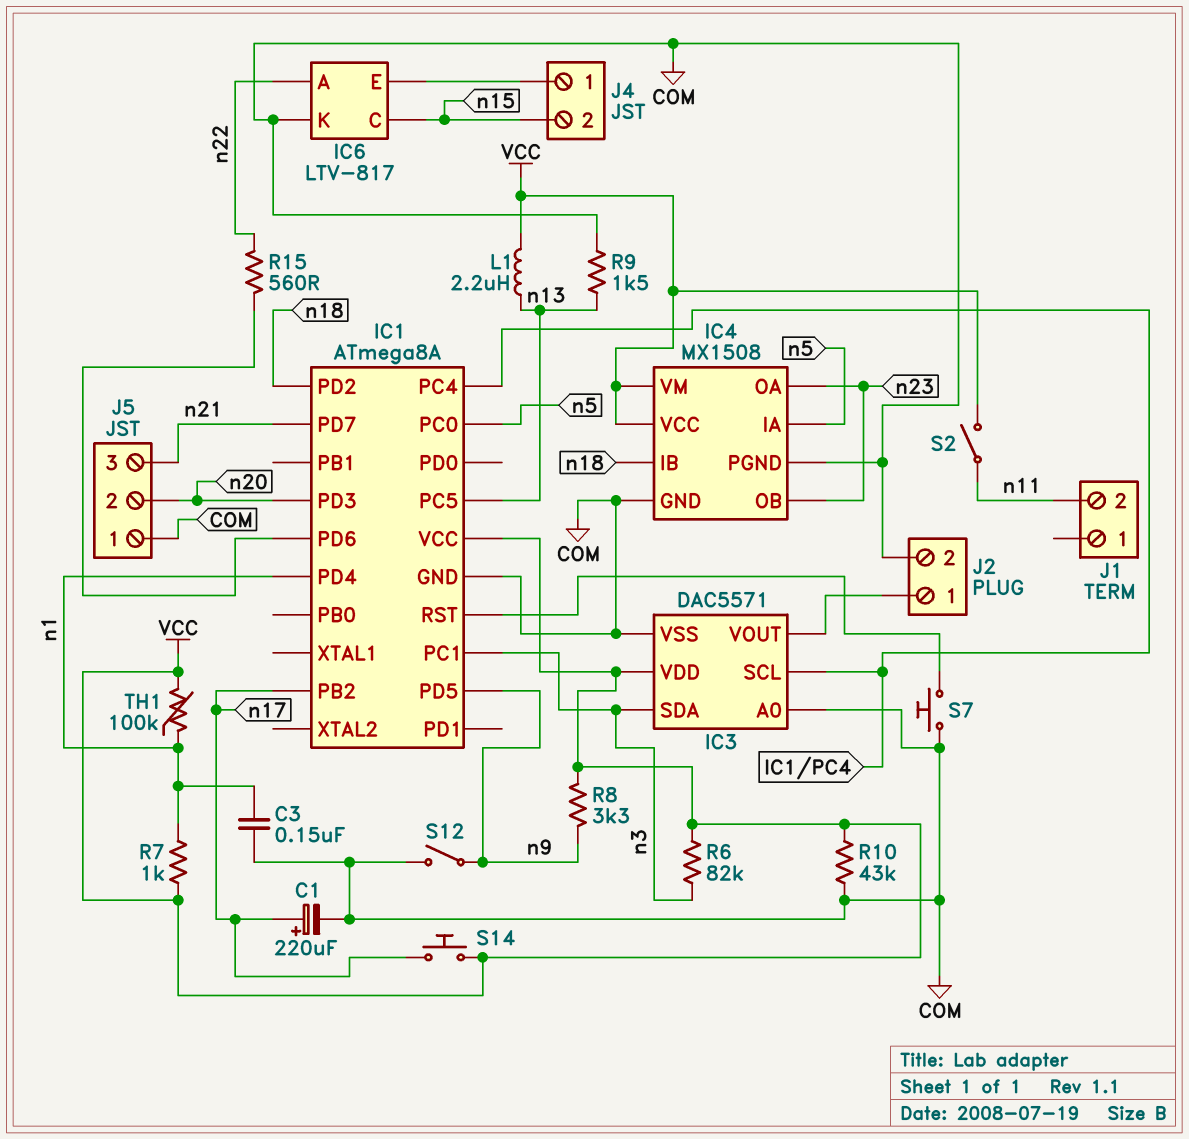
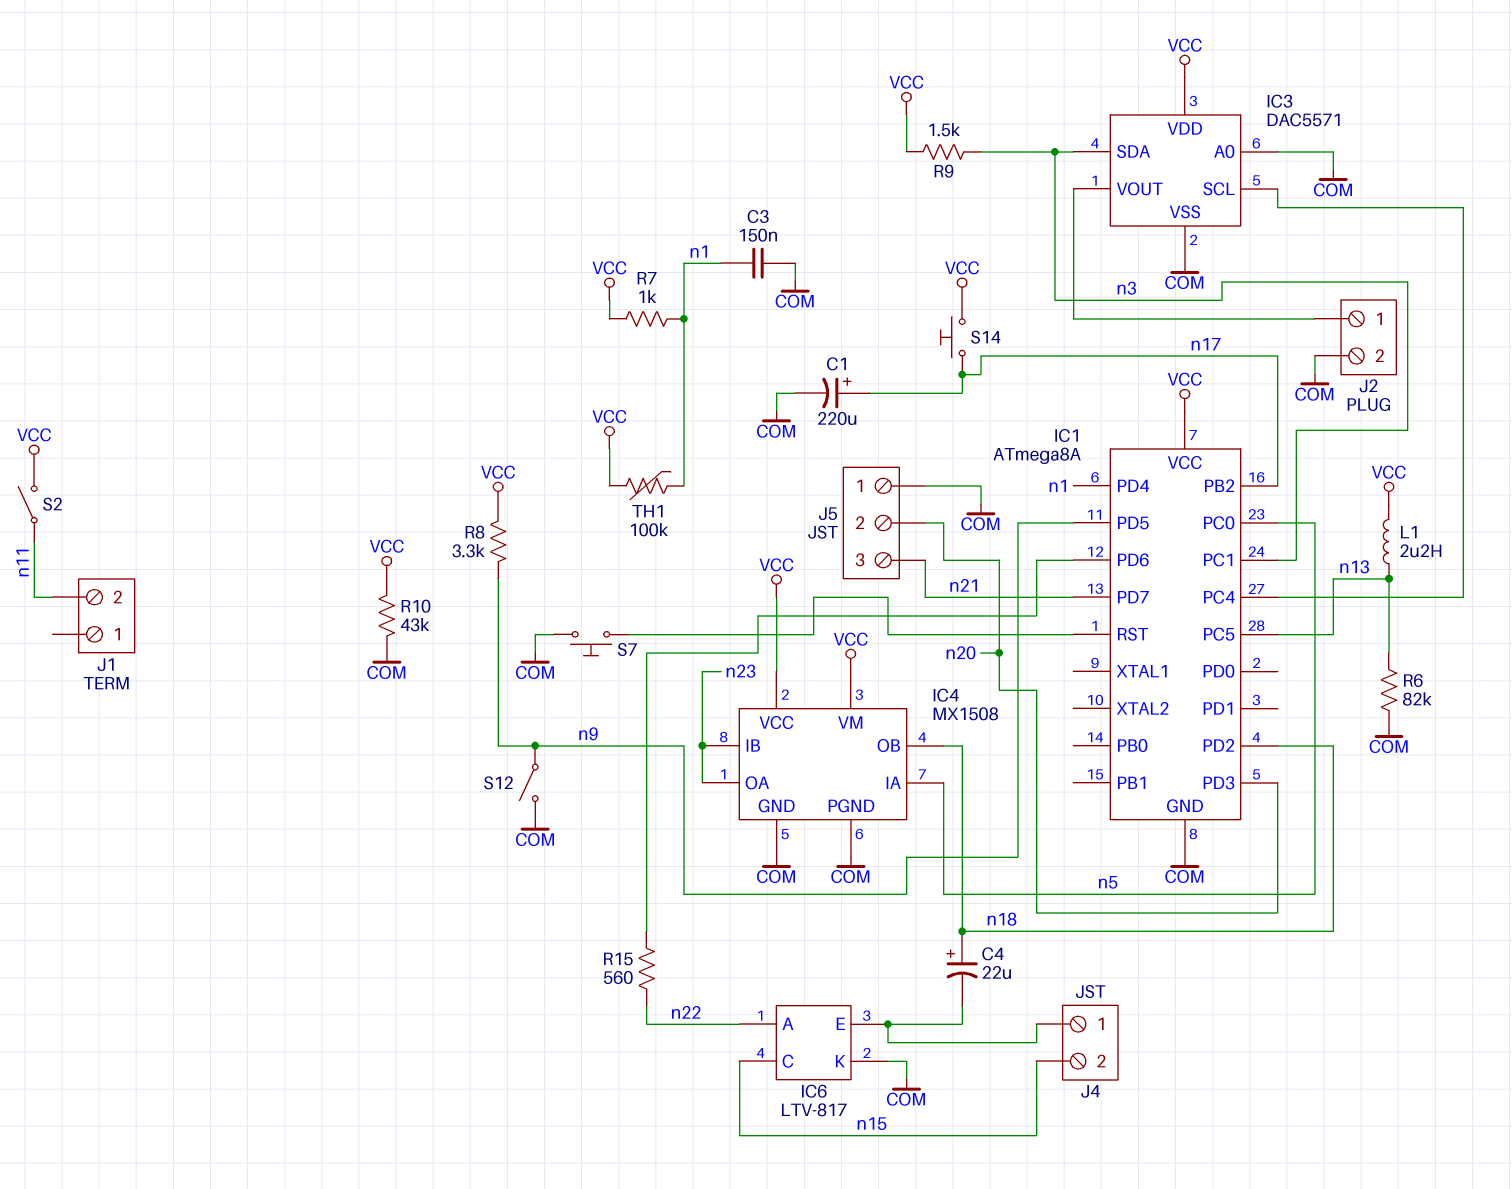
C4: none -> 22uF (plus n18, minus IC6/E)
IC4 pin IB: n18 -> n23
IC4 pin OB: n23 -> n18
R6: 82k (VCC, n3) -> 82k (COM, n13)
R9: 1.5k (COM, n13) -> 1.5k (VCC, n3)

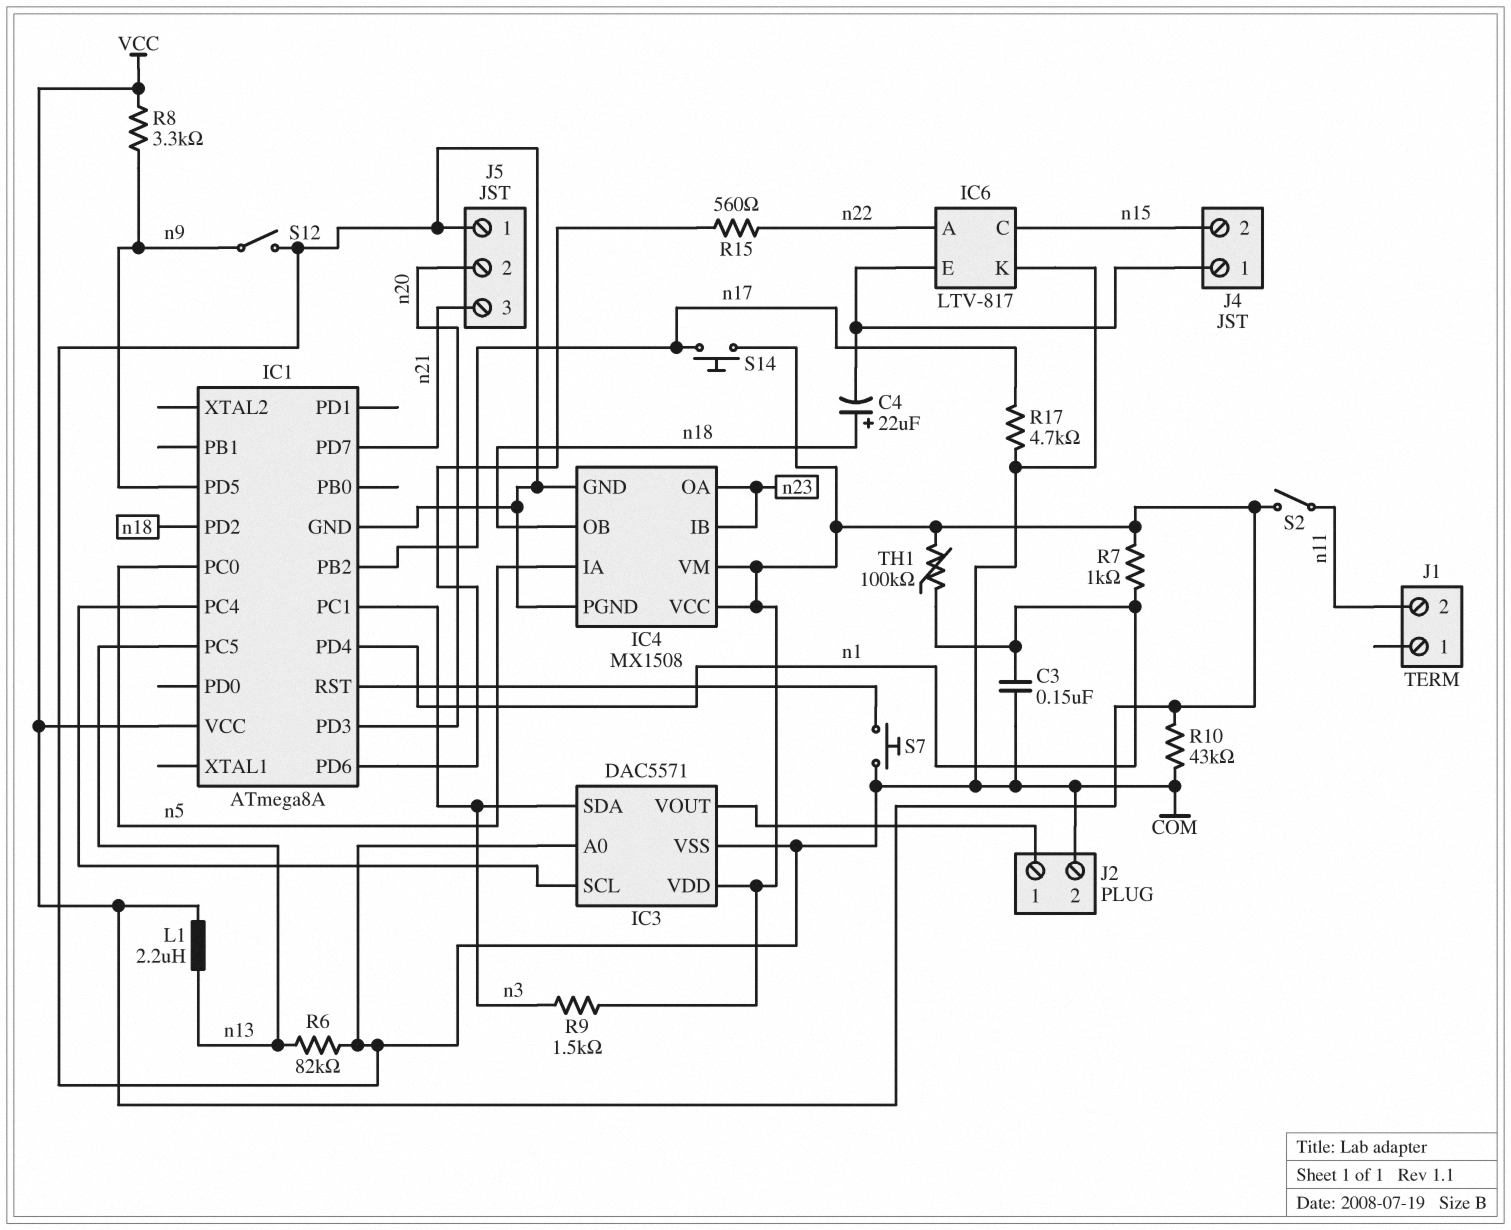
C1: 220uF (plus n17, minus COM) -> none
R17: none -> 4.7k (COM, n17)

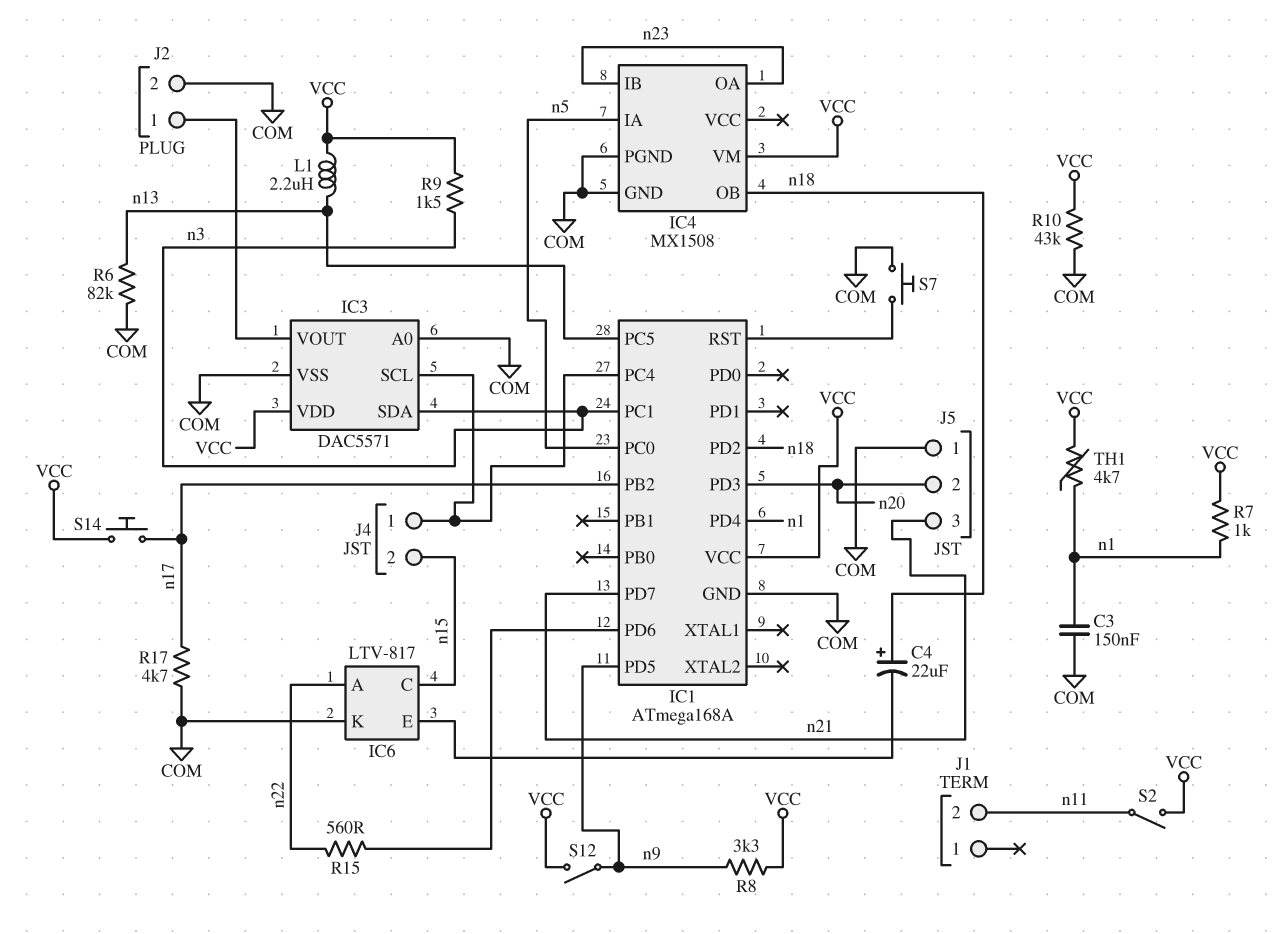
IC1: ATmega8A -> ATmega168A
IC4 pin VCC: VCC -> none
J4 pin 1: IC6/E -> IC1/PC4
S12: switch (COM, n9) -> switch (VCC, n9)
TH1: 100k (VCC, n1) -> 4.7k (VCC, n1)

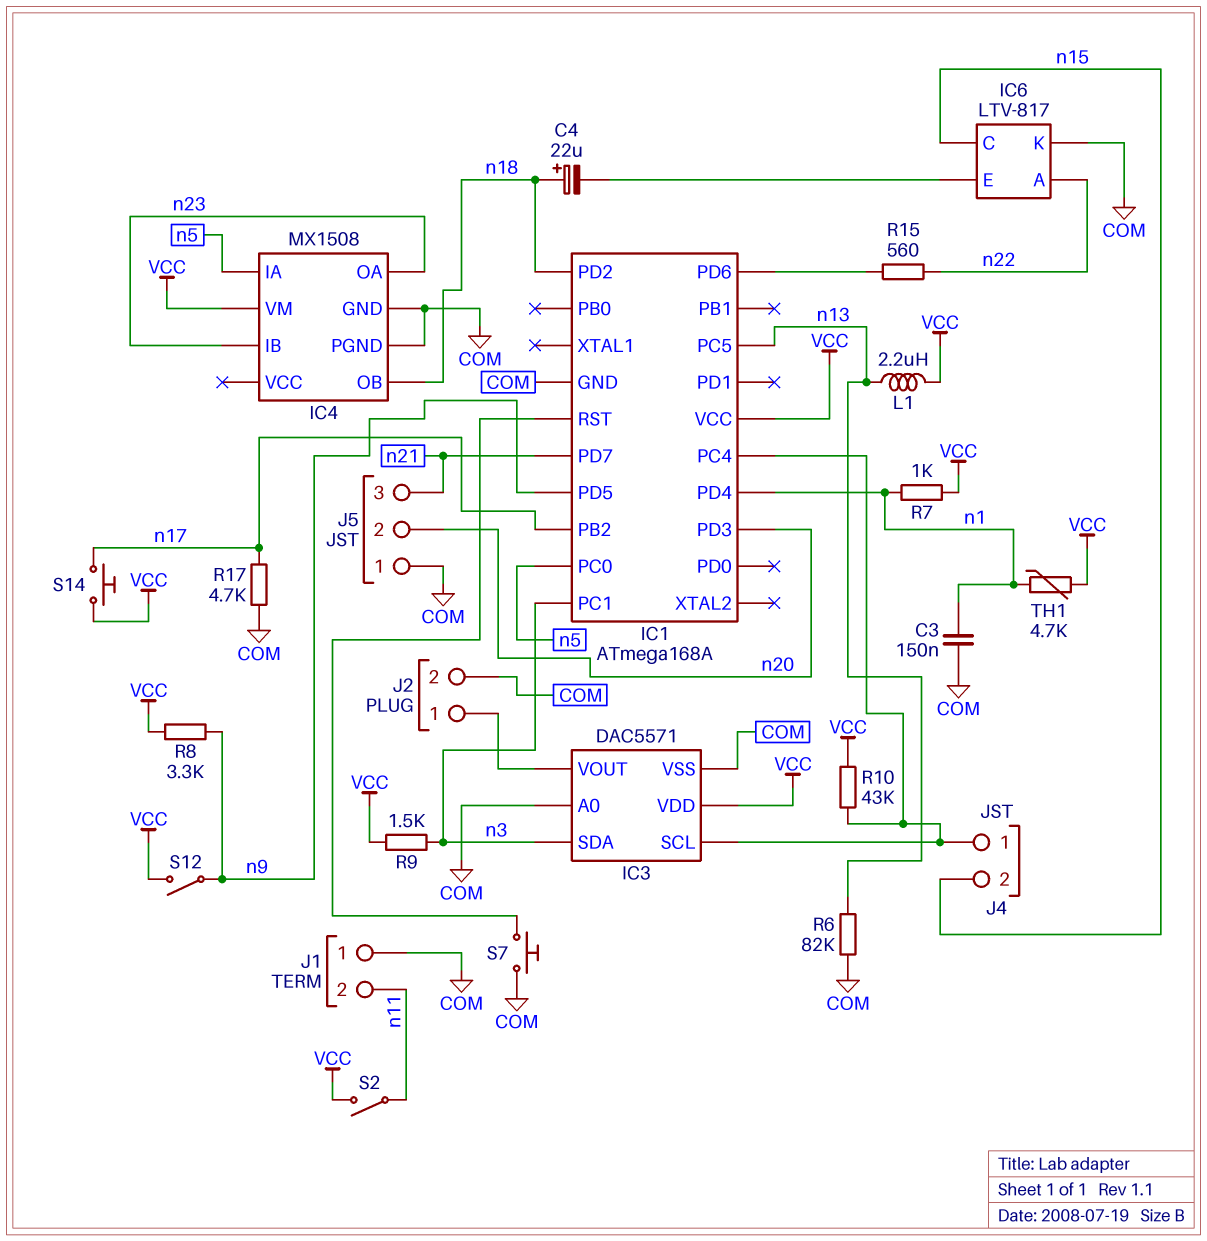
J1 pin 1: none -> COM
R10: 43k (COM, VCC) -> 43k (IC1/PC4, VCC)

